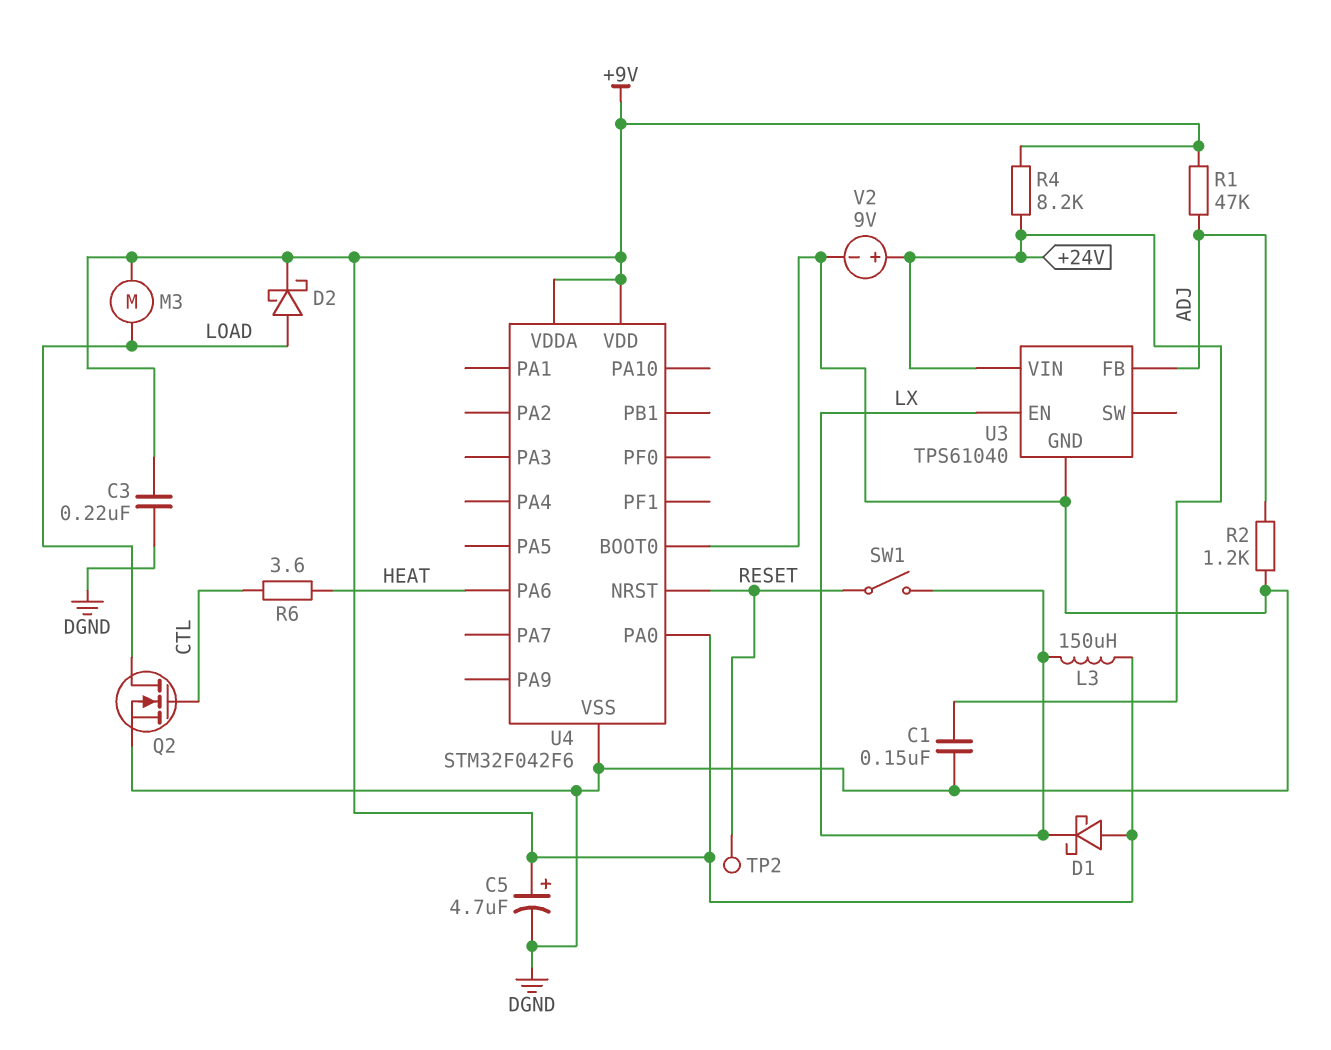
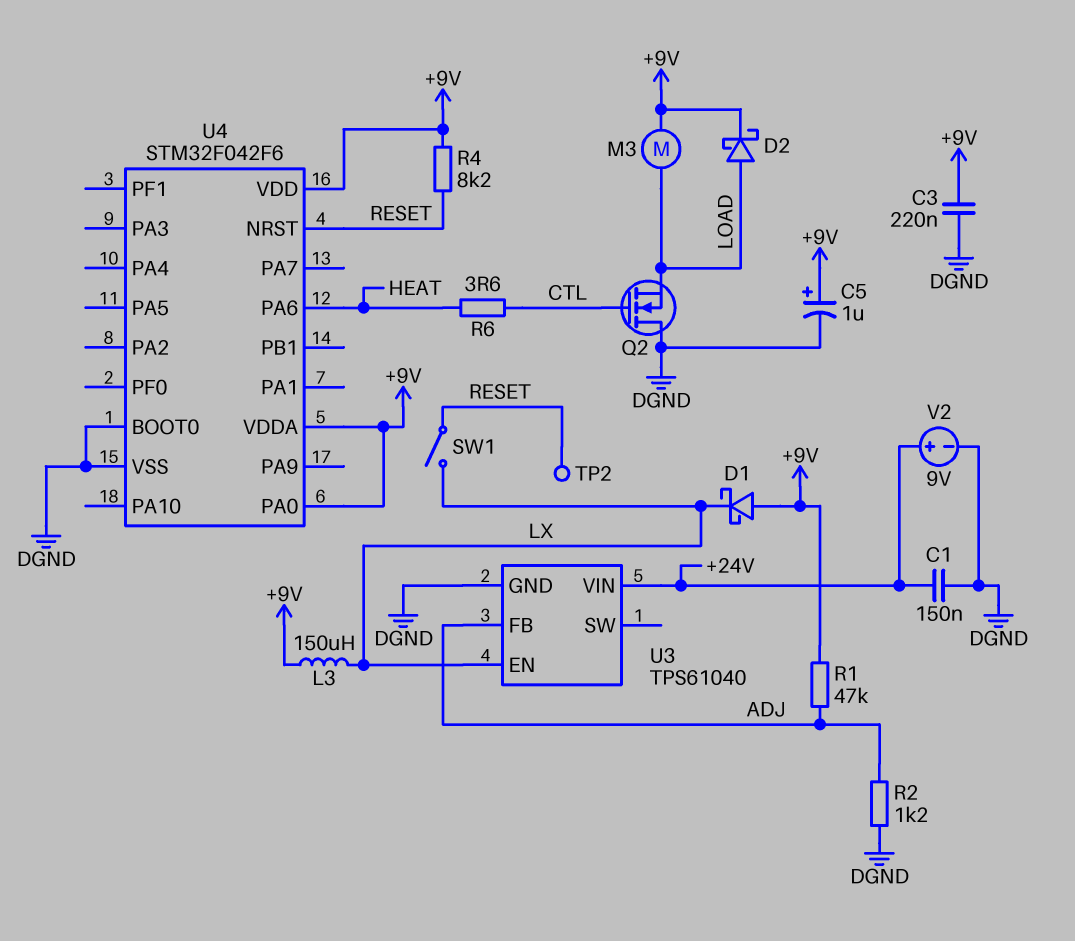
C5: 4.7uF (plus +9V, minus DGND) -> 1uF (plus +9V, minus DGND)
Q2: NMOS (G CTL, D LOAD, S DGND) -> NMOS (G CTL, D DGND, S LOAD)
R4: 8.2k (+9V, +24V) -> 8.2k (+9V, RESET)

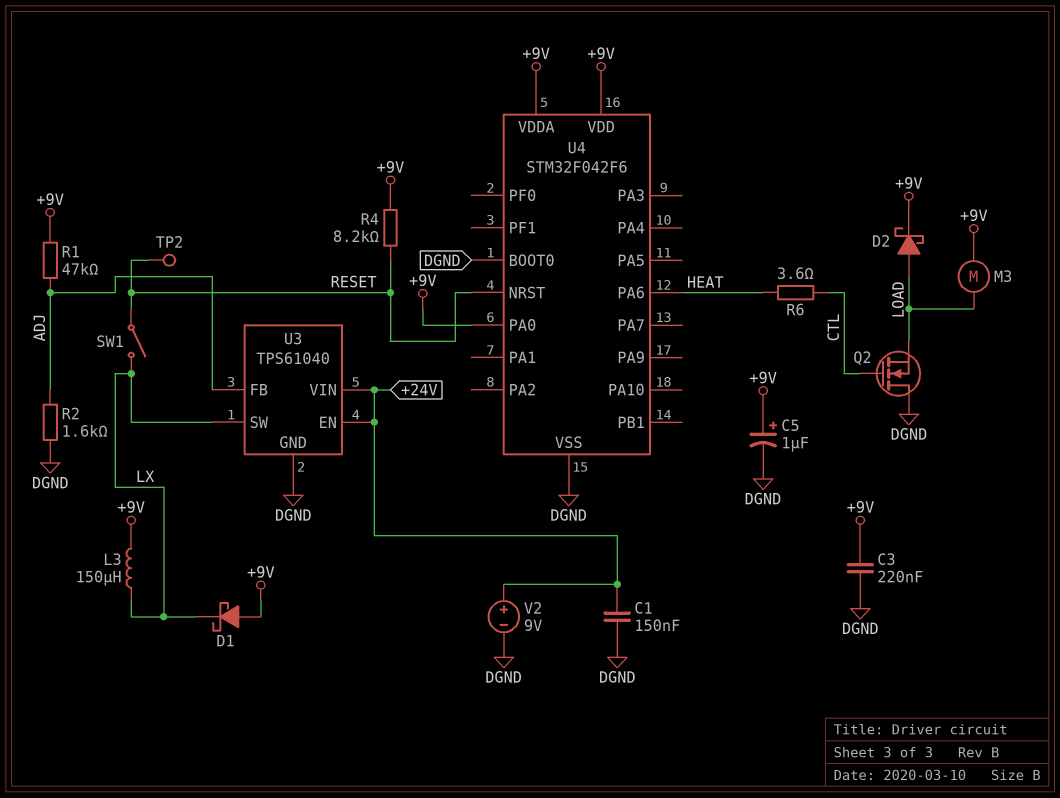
R2: 1.2k (ADJ, DGND) -> 1.6k (ADJ, DGND)
U3 pin EN: LX -> +24V
U3 pin SW: none -> LX

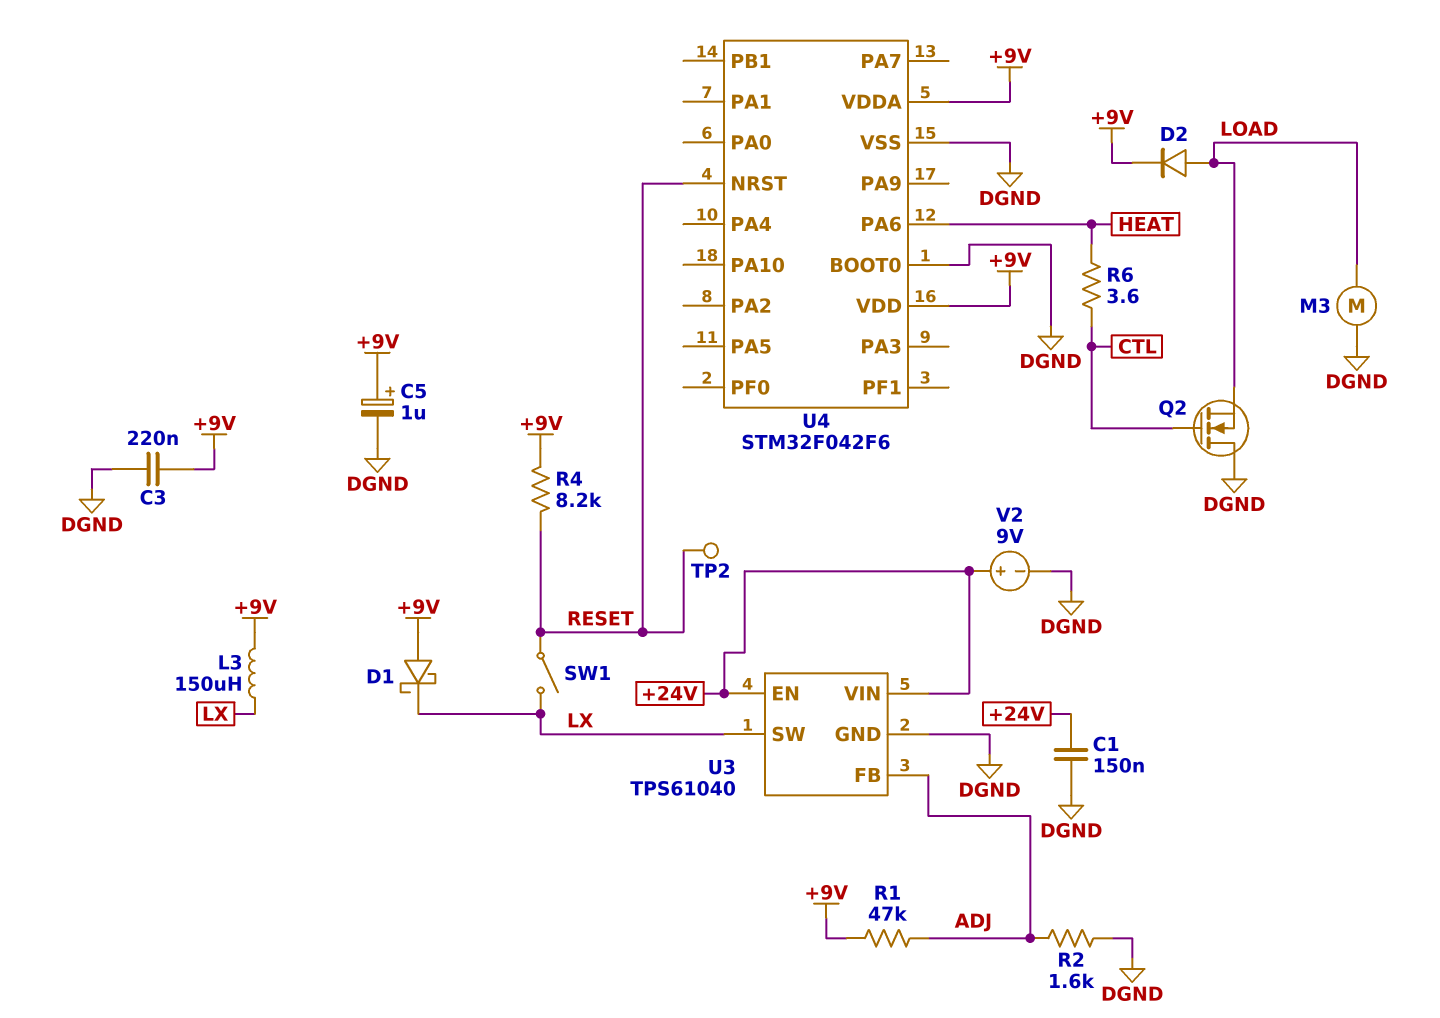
D2: schottky (A LOAD, K +9V) -> diode (A LOAD, K +9V)
M3: motor (+9V, LOAD) -> motor (DGND, LOAD)
U4 pin PA0: +9V -> none

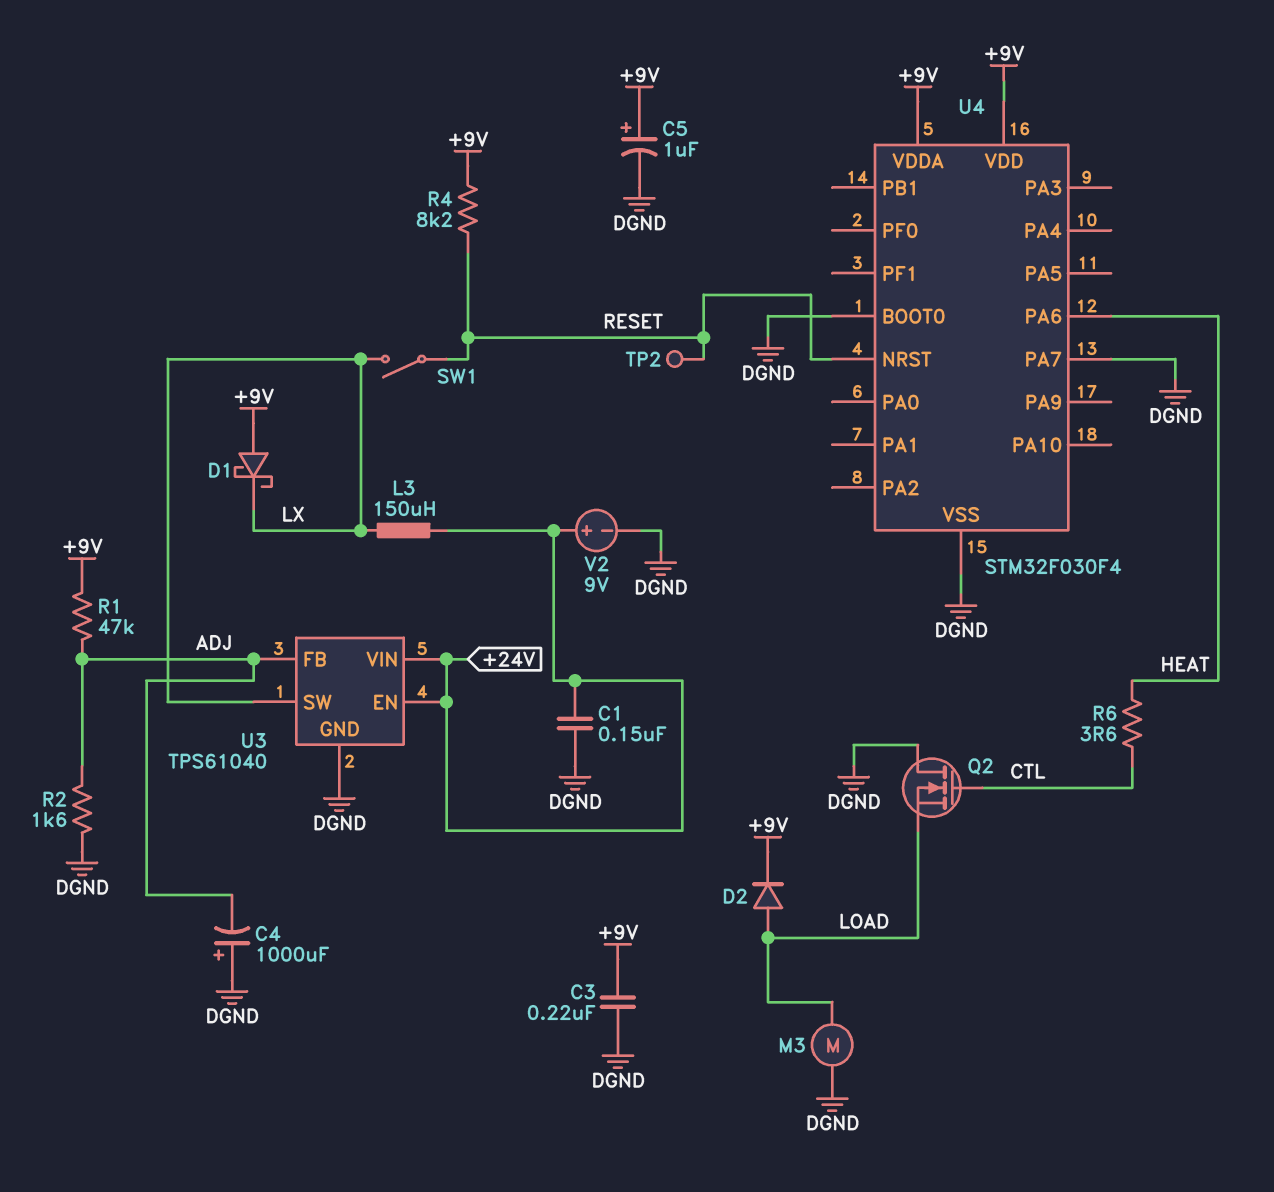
C4: none -> 1000uF (plus DGND, minus ADJ)
L3: 150uH (+9V, LX) -> 150uH (+24V, LX)
U4: STM32F042F6 -> STM32F030F4
U4 pin PA7: none -> DGND

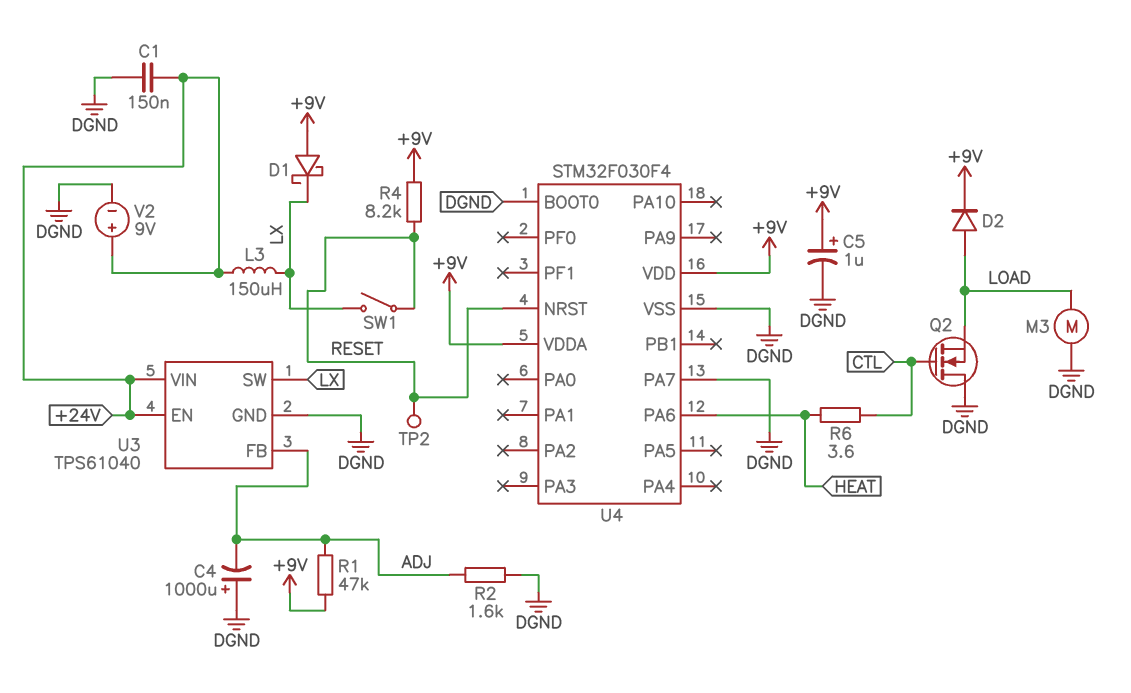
C3: 220nF (+9V, DGND) -> none

